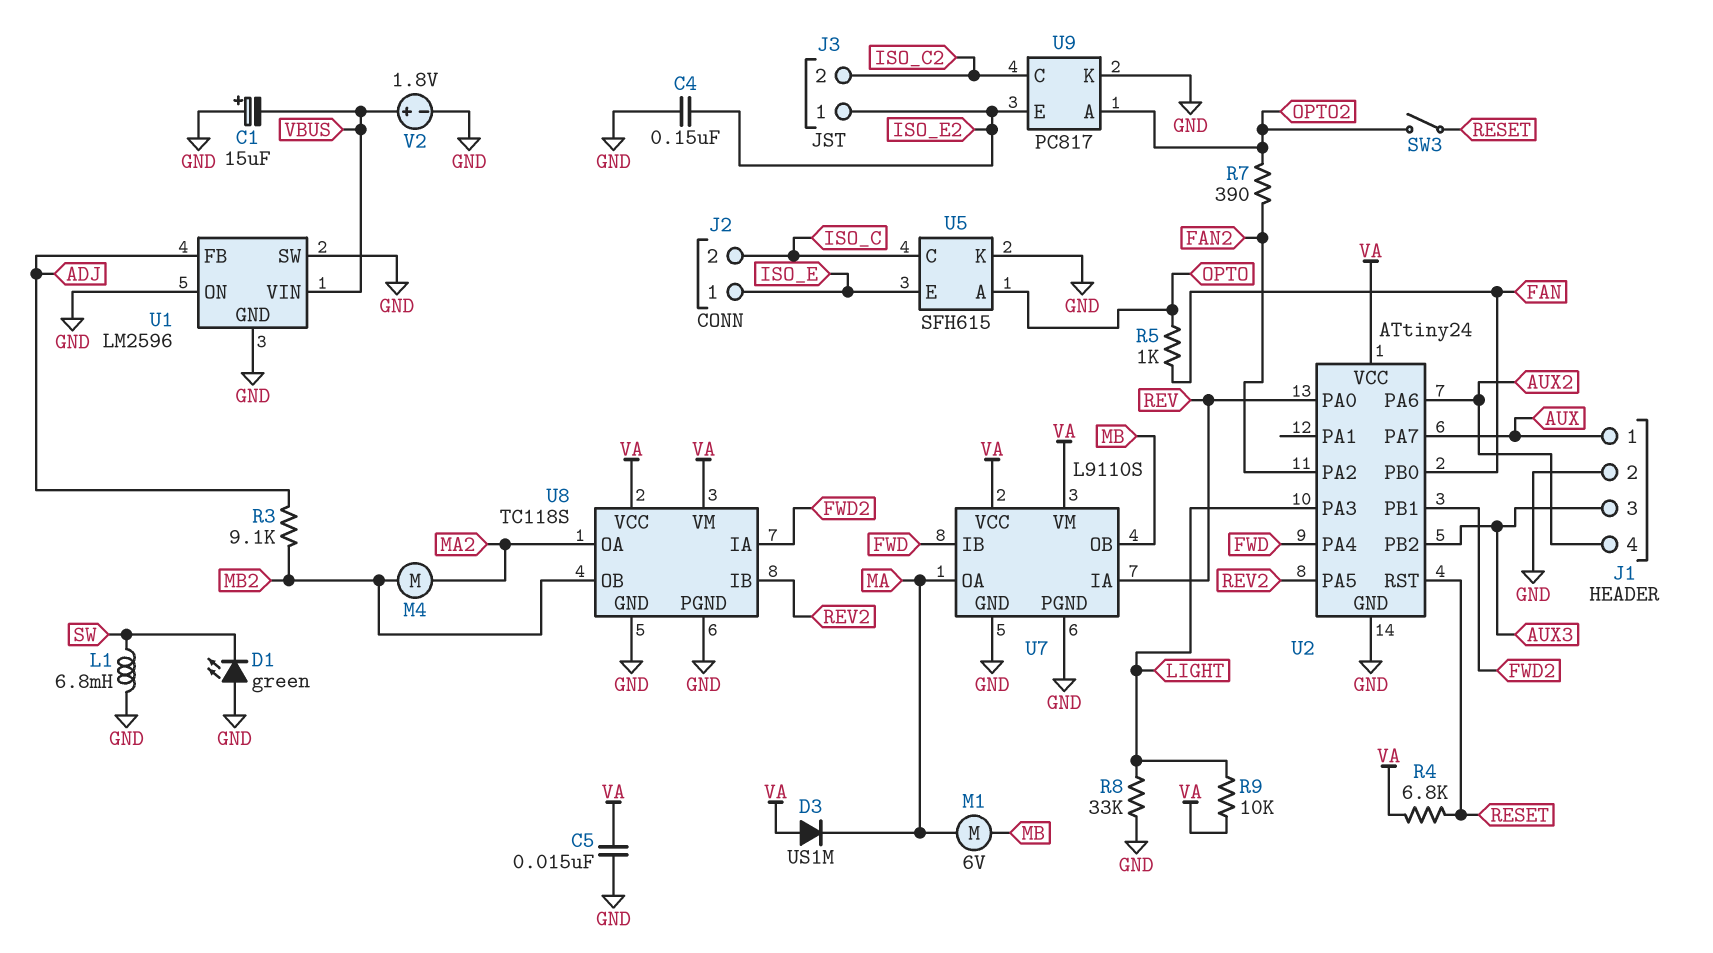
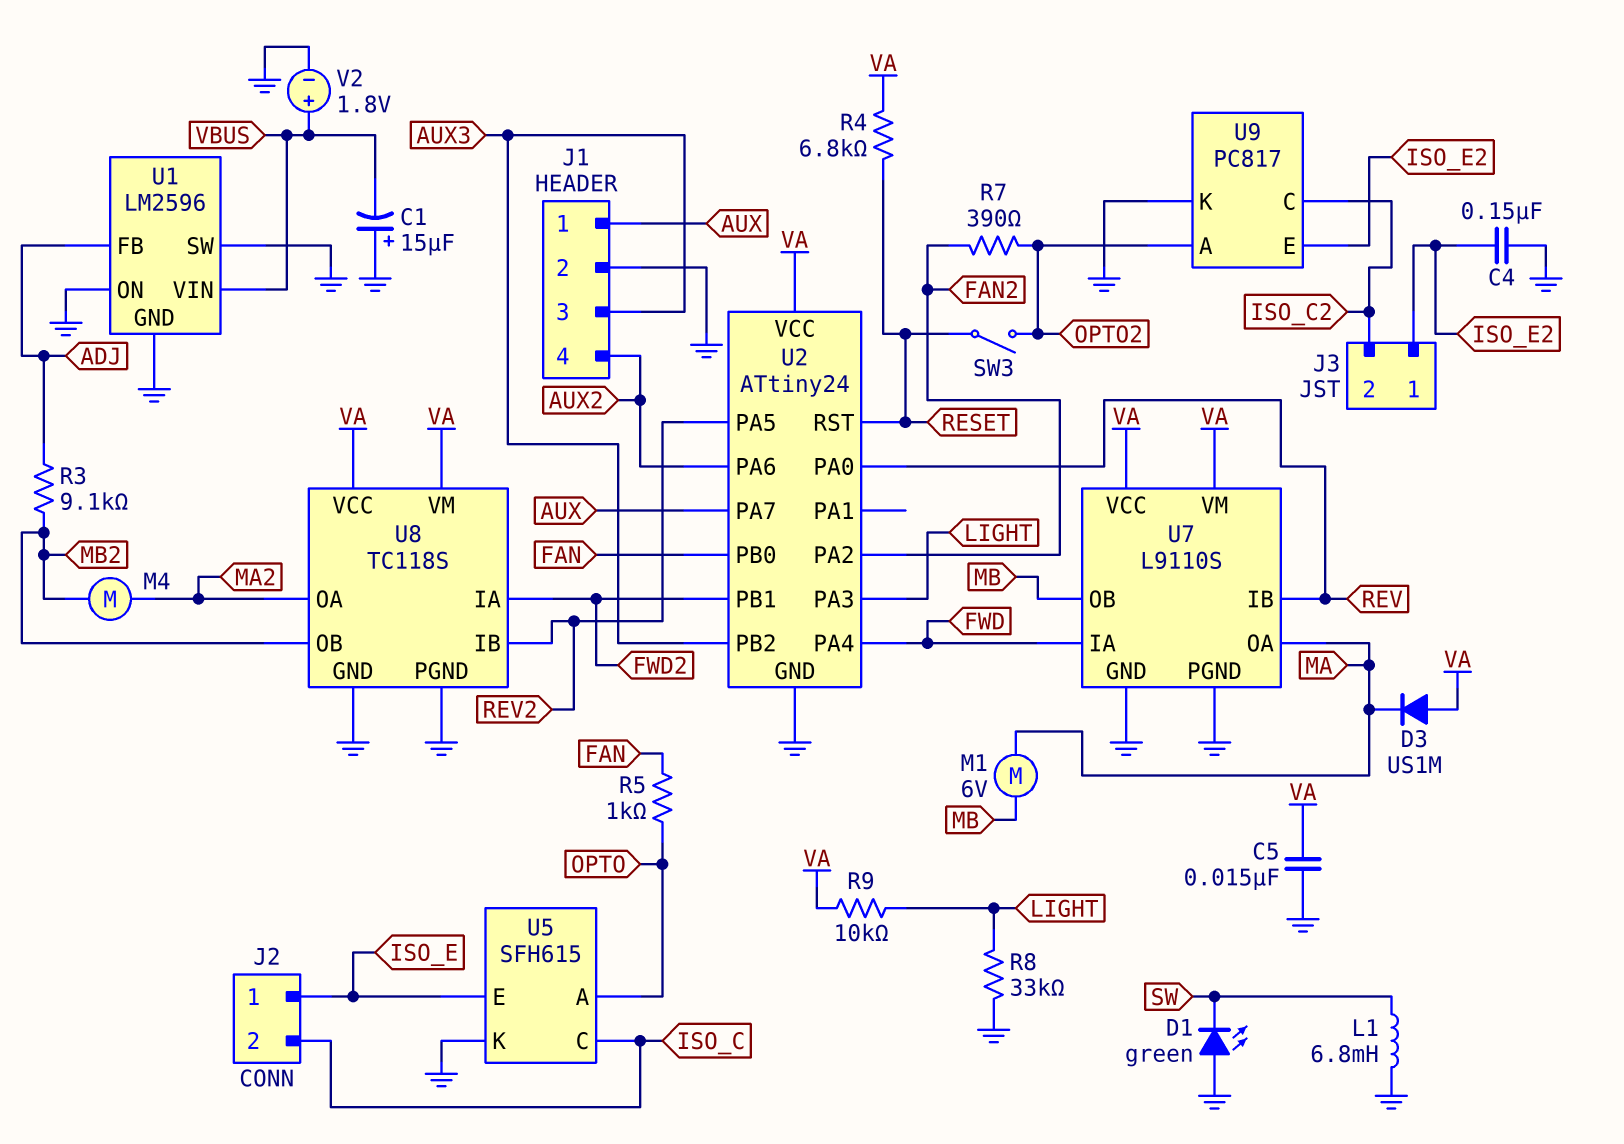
U7 pin IA: REV -> FWD
U7 pin IB: FWD -> REV

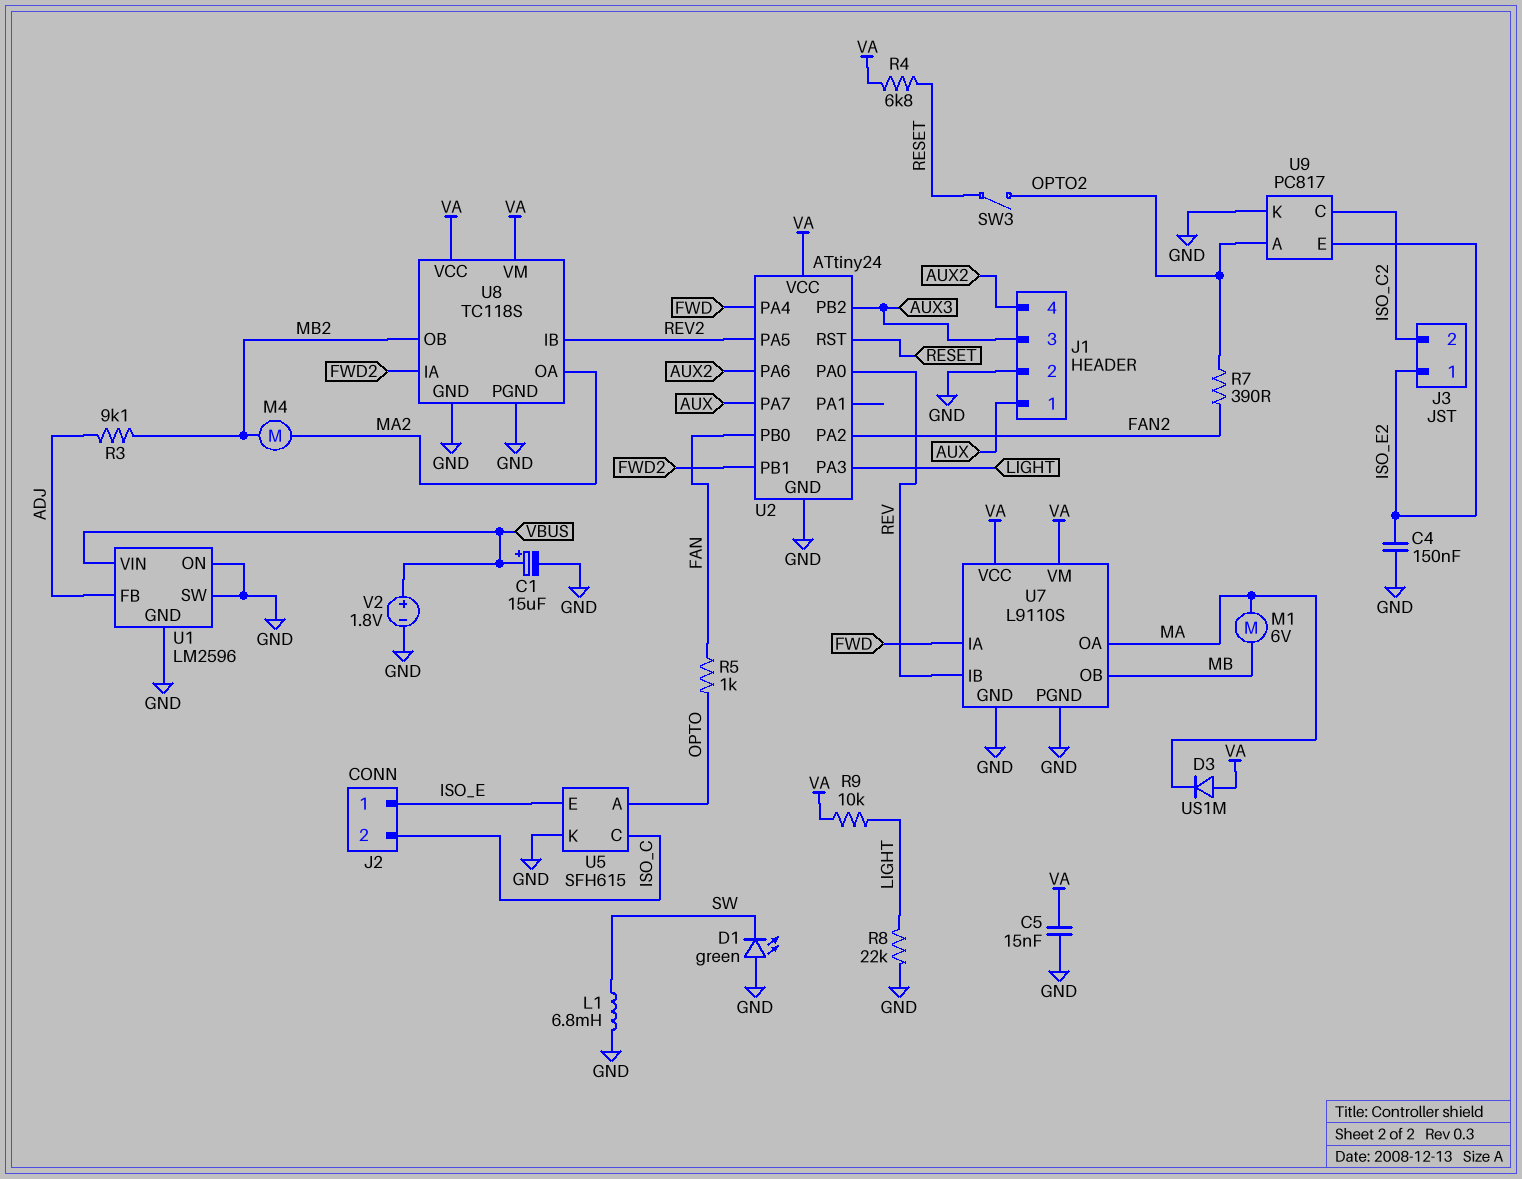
C1: 15uF (plus GND, minus VBUS) -> 15uF (plus VBUS, minus GND)
R8: 33k (GND, LIGHT) -> 22k (GND, LIGHT)

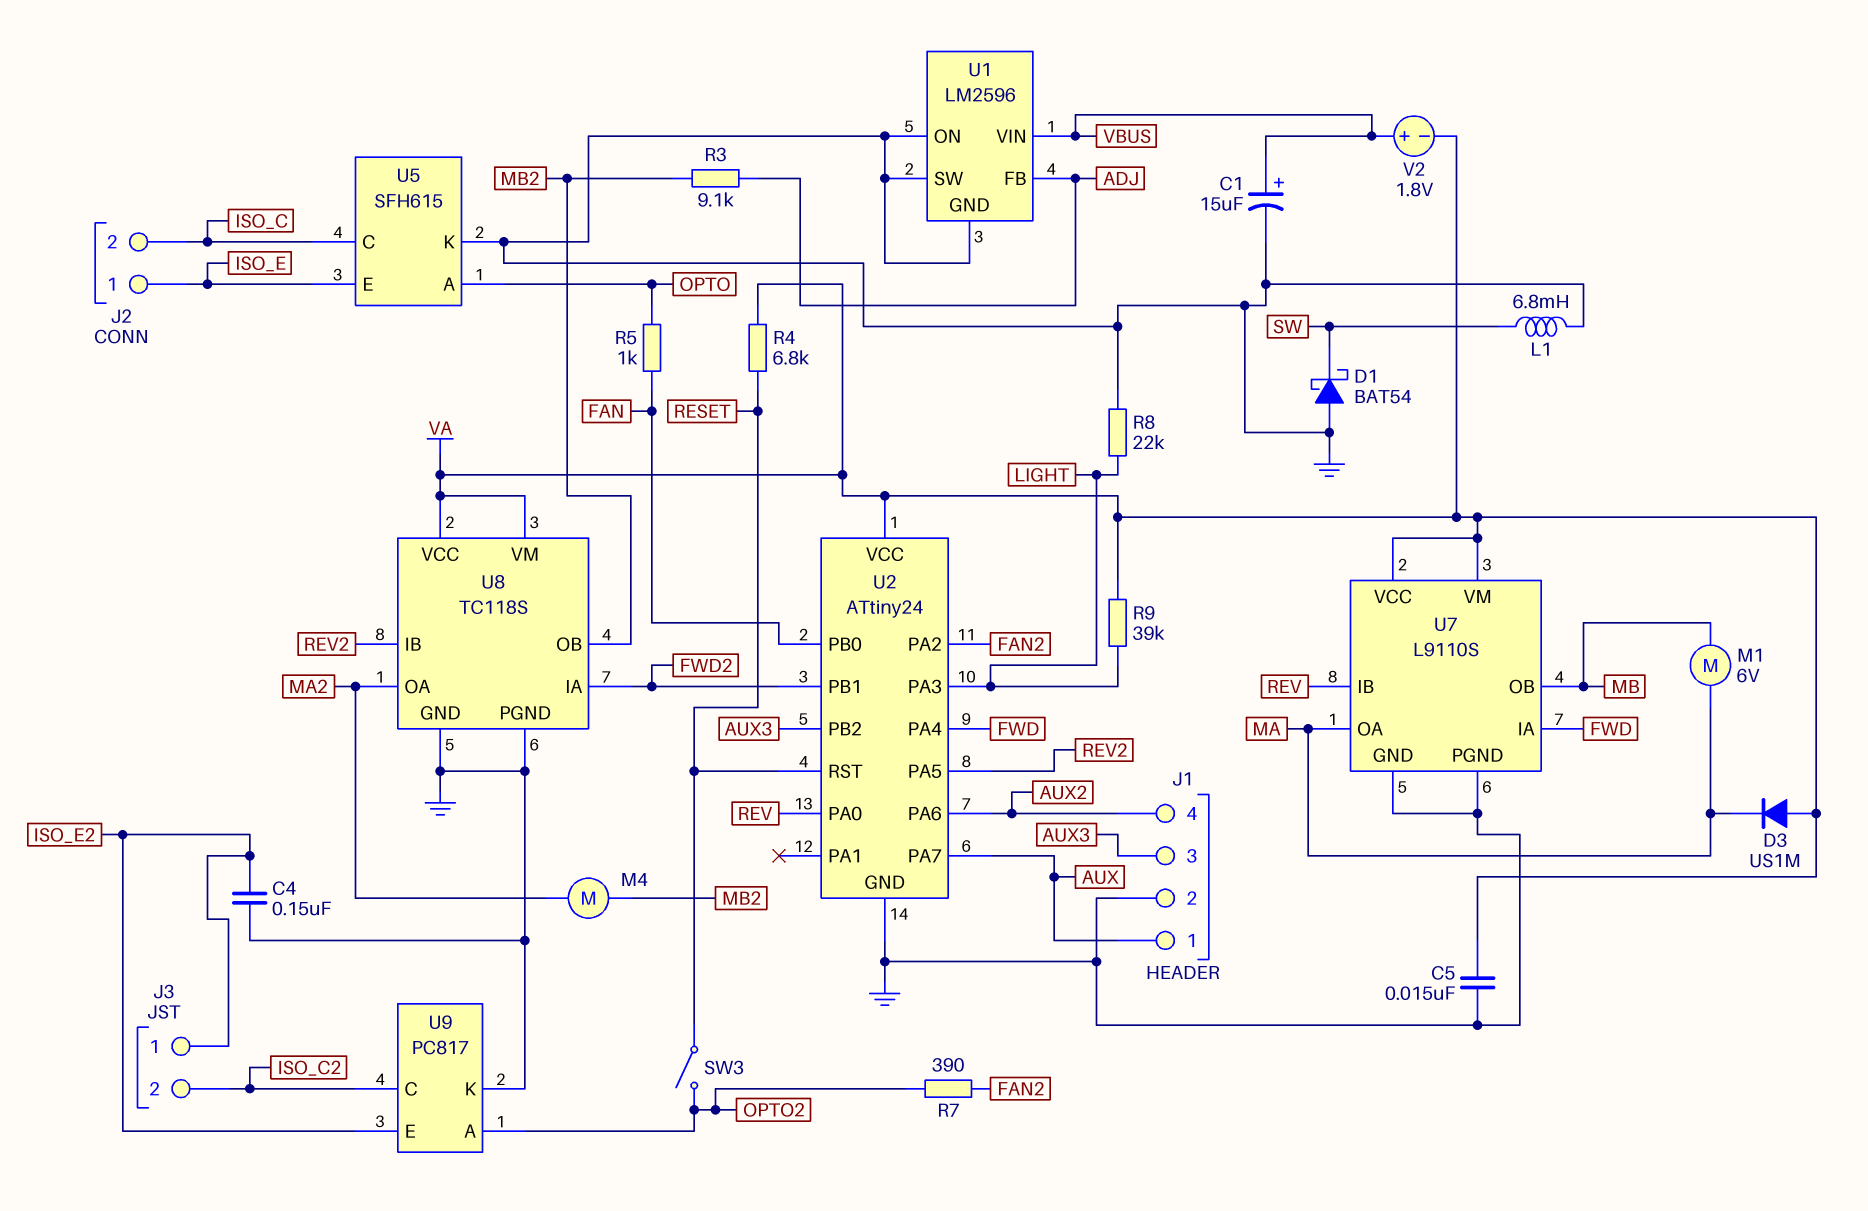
D1: LED green (A GND, K SW) -> schottky BAT54 (A GND, K SW)
R9: 10k (LIGHT, VA) -> 39k (LIGHT, VA)
V2: 1.8V (plus VBUS, minus GND) -> 1.8V (plus VBUS, minus VA)

